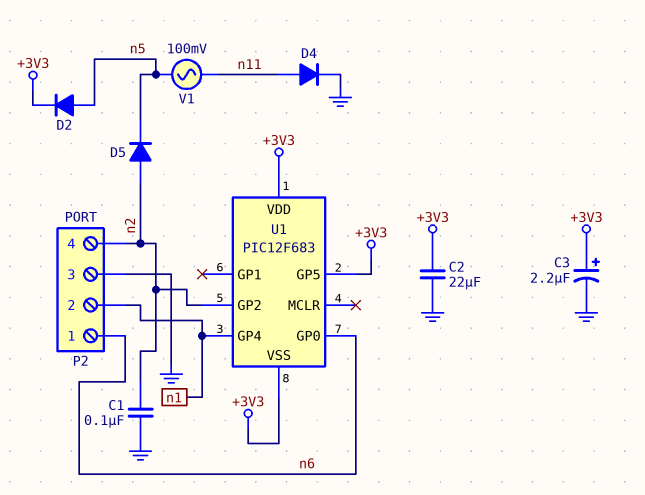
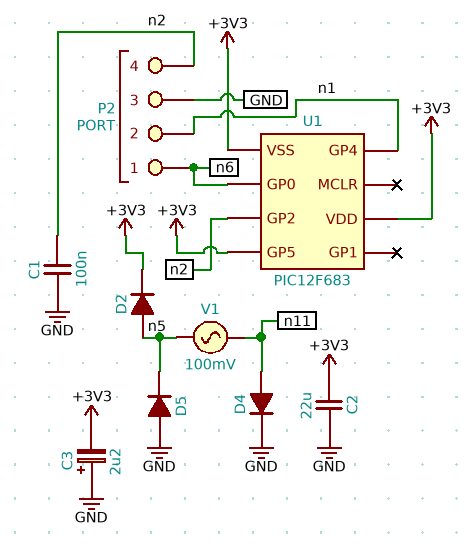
C3: 2.2uF (plus +3V3, minus GND) -> 2.2uF (plus GND, minus +3V3)
D5: diode (A n2, K n5) -> diode (A GND, K n5)

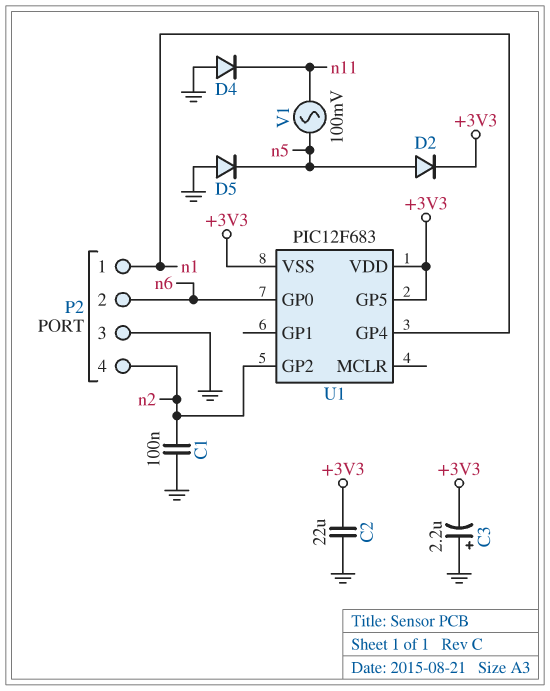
D4: diode (A n11, K GND) -> diode (A GND, K n11)
P2 pin 1: n6 -> n1
P2 pin 2: n1 -> n6

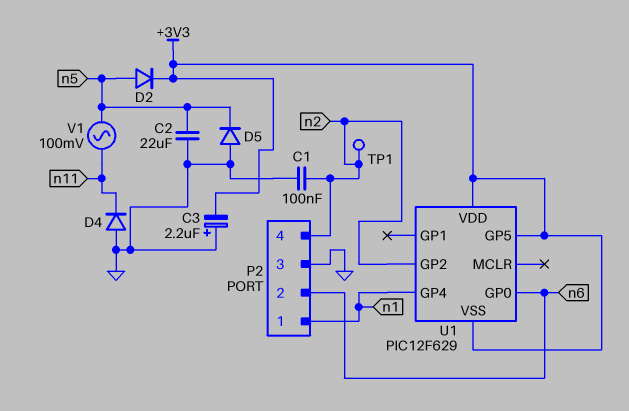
C2: 22uF (+3V3, GND) -> 22uF (GND, n5)
TP1: none -> test point (n2)
U1: PIC12F683 -> PIC12F629

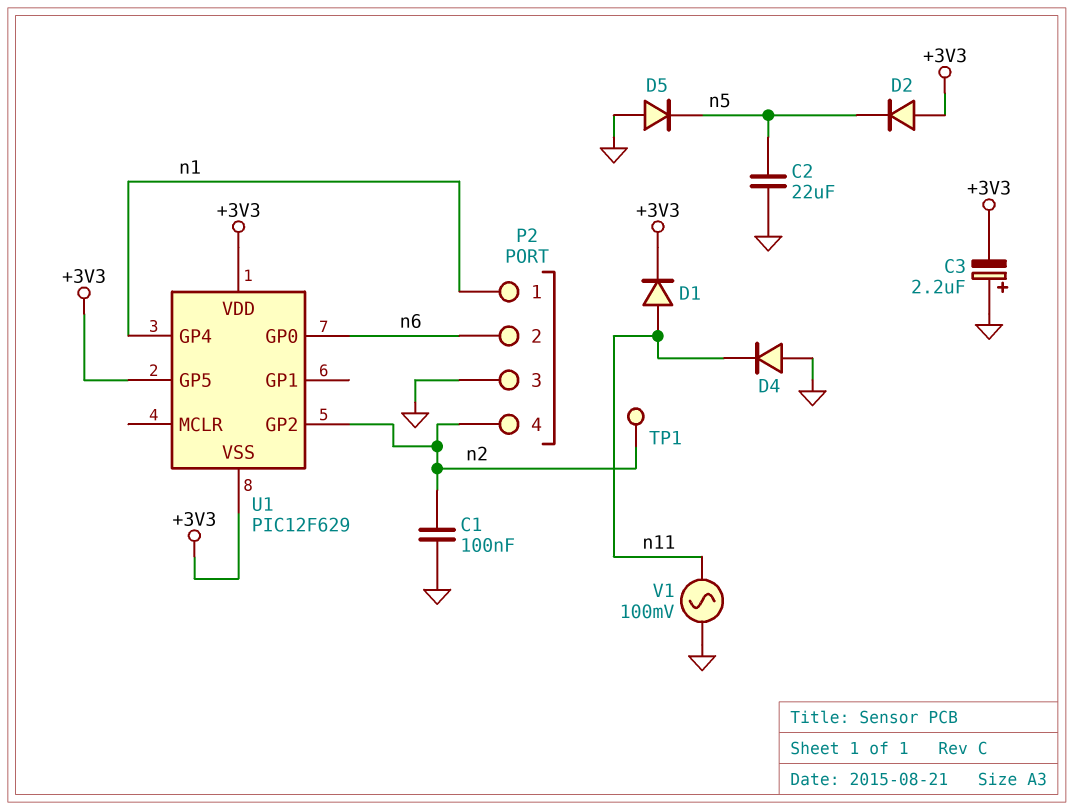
D1: none -> diode (A n11, K +3V3)
D2: diode (A n5, K +3V3) -> diode (A +3V3, K n5)
V1: AC 100mV (n5, n11) -> AC 100mV (GND, n11)

